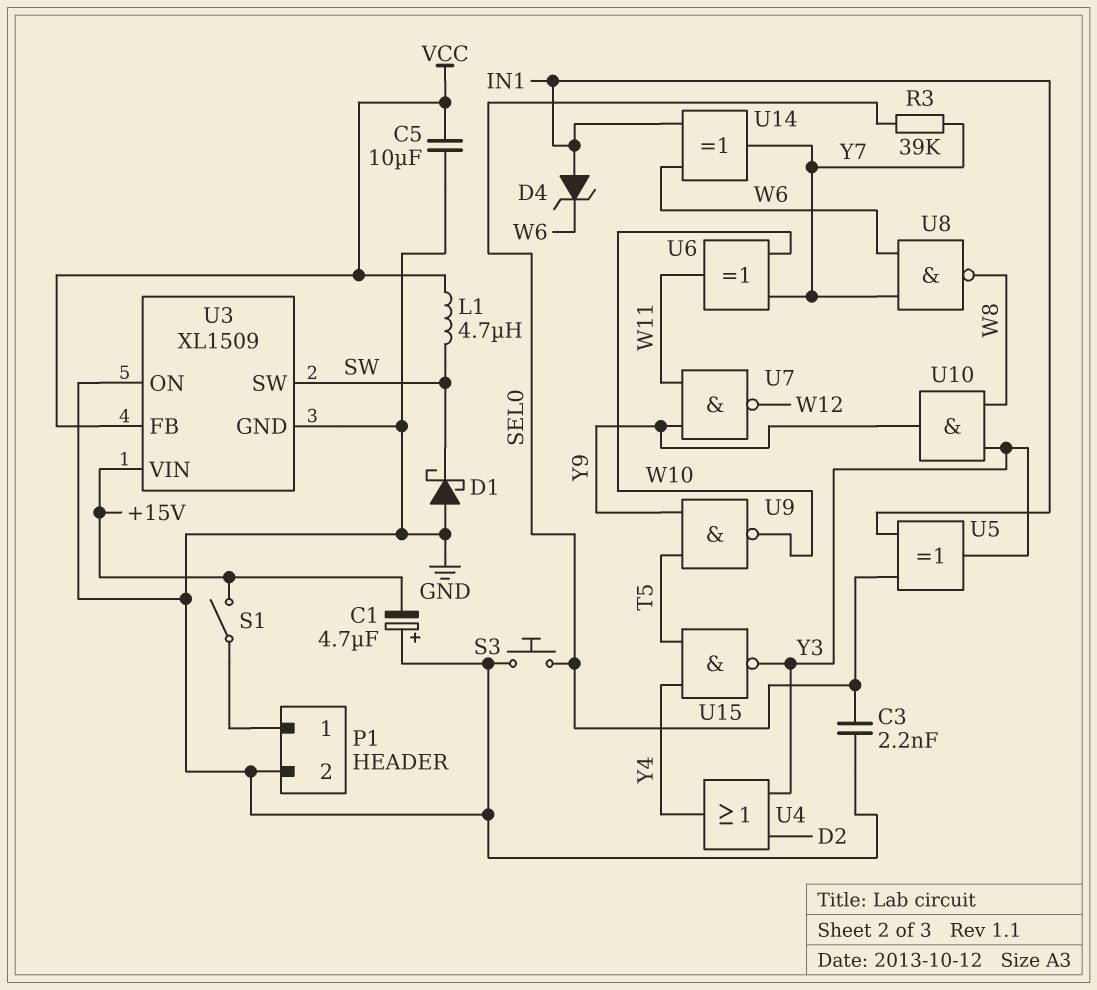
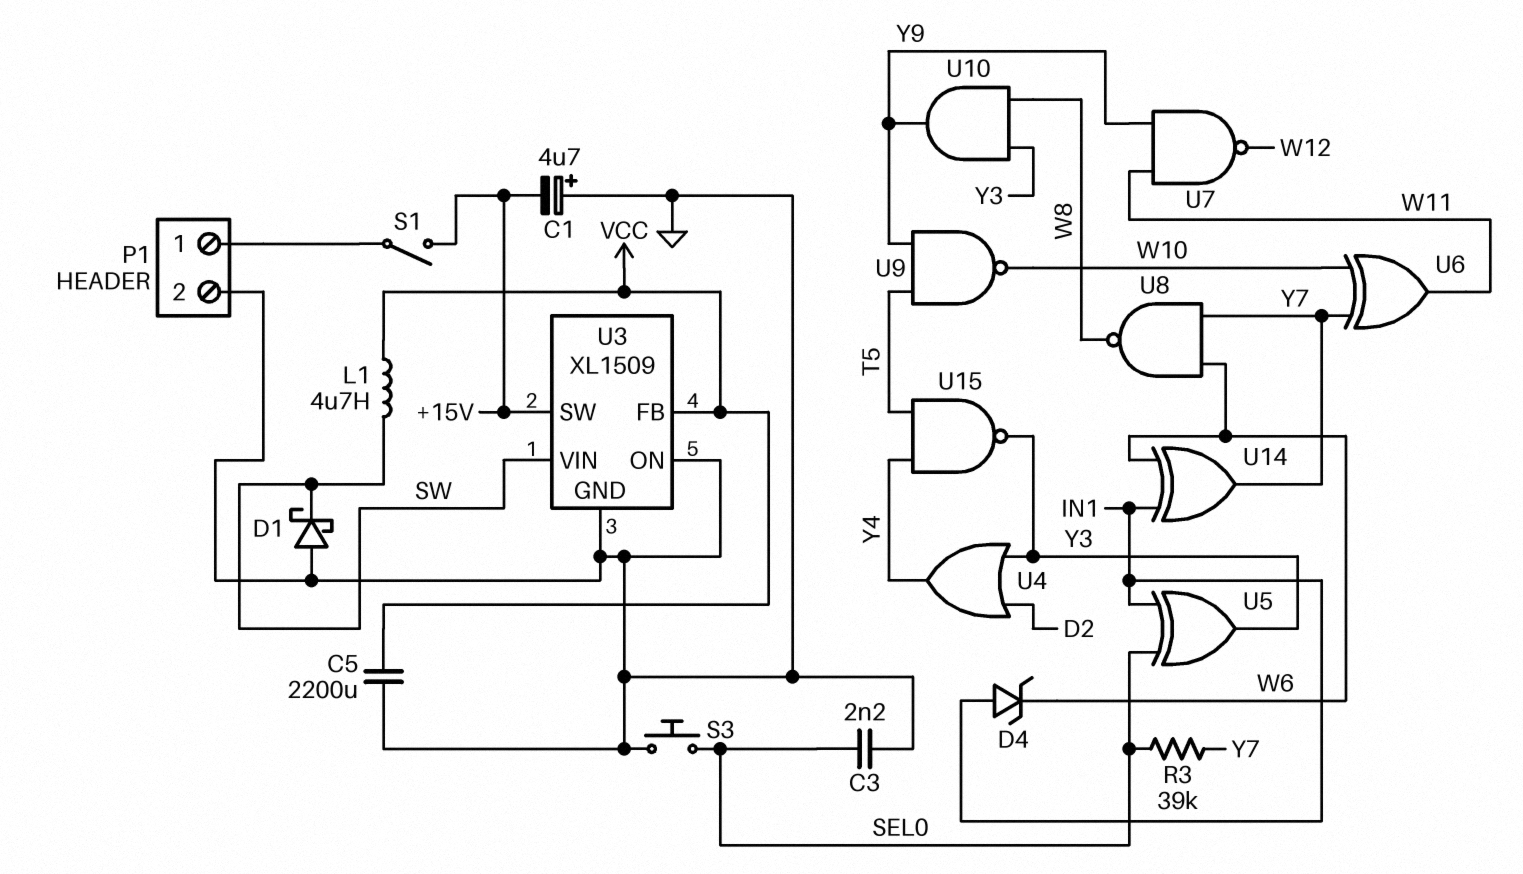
C5: 10uF (GND, VCC) -> 2200uF (GND, VCC)
U3 pin SW: SW -> +15V
U3 pin VIN: +15V -> SW

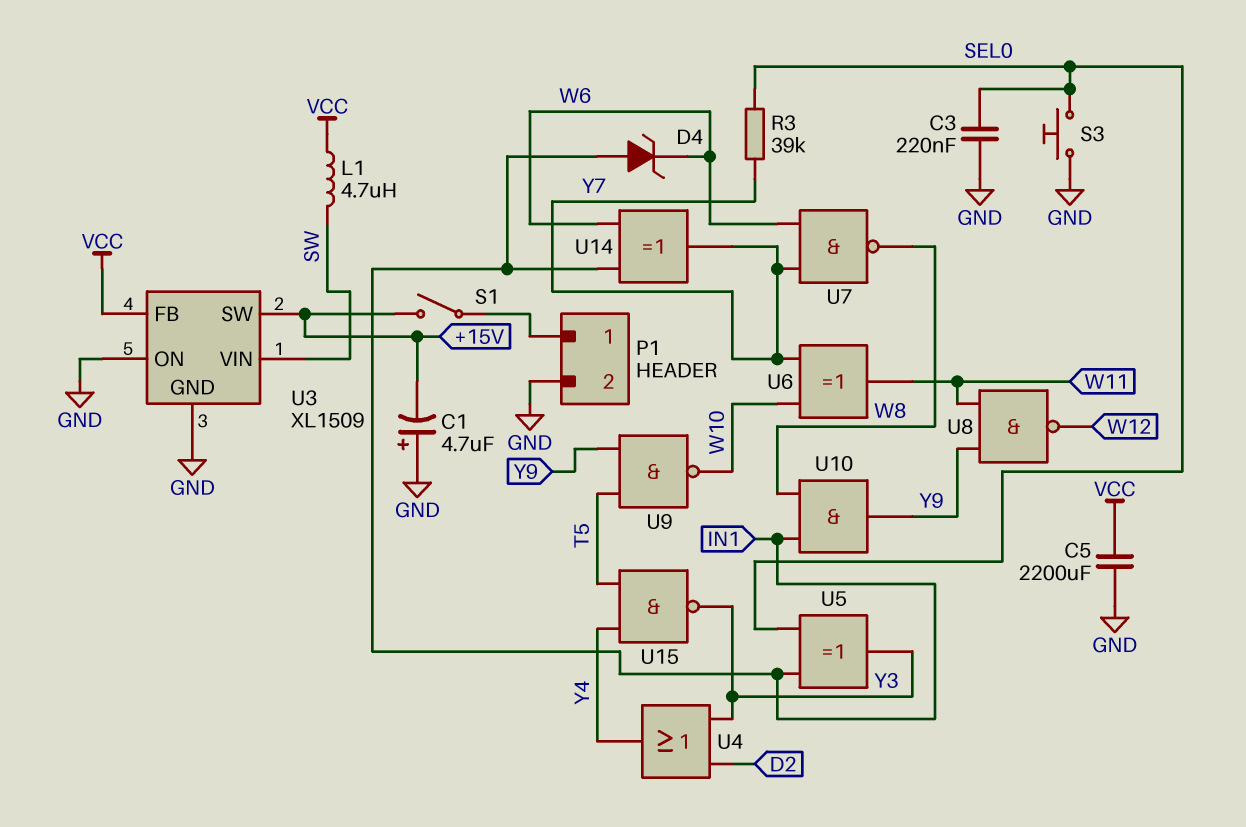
C3: 2.2nF (GND, SEL0) -> 220nF (GND, SEL0)
D1: schottky (A GND, K SW) -> none
U7: NAND (in W11, in Y9, out W12) -> NAND (in W6, in Y7, out W8)
U8: NAND (in W6, in Y7, out W8) -> NAND (in W11, in Y9, out W12)
U10: AND (in W8, in Y3, out Y9) -> AND (in IN1, in W8, out Y9)

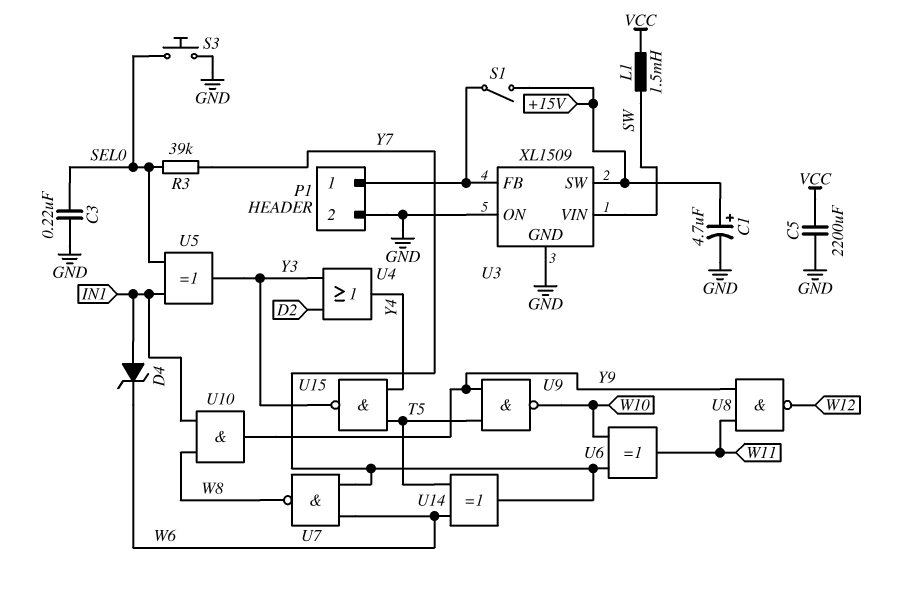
C1: 4.7uF (plus GND, minus +15V) -> 4.7uF (plus +15V, minus GND)
L1: 4.7uH (SW, VCC) -> 1.5mH (SW, VCC)
U3 pin FB: VCC -> P1/1
U14: XOR (in IN1, in W6, out Y7) -> XOR (in T5, in W6, out Y7)

